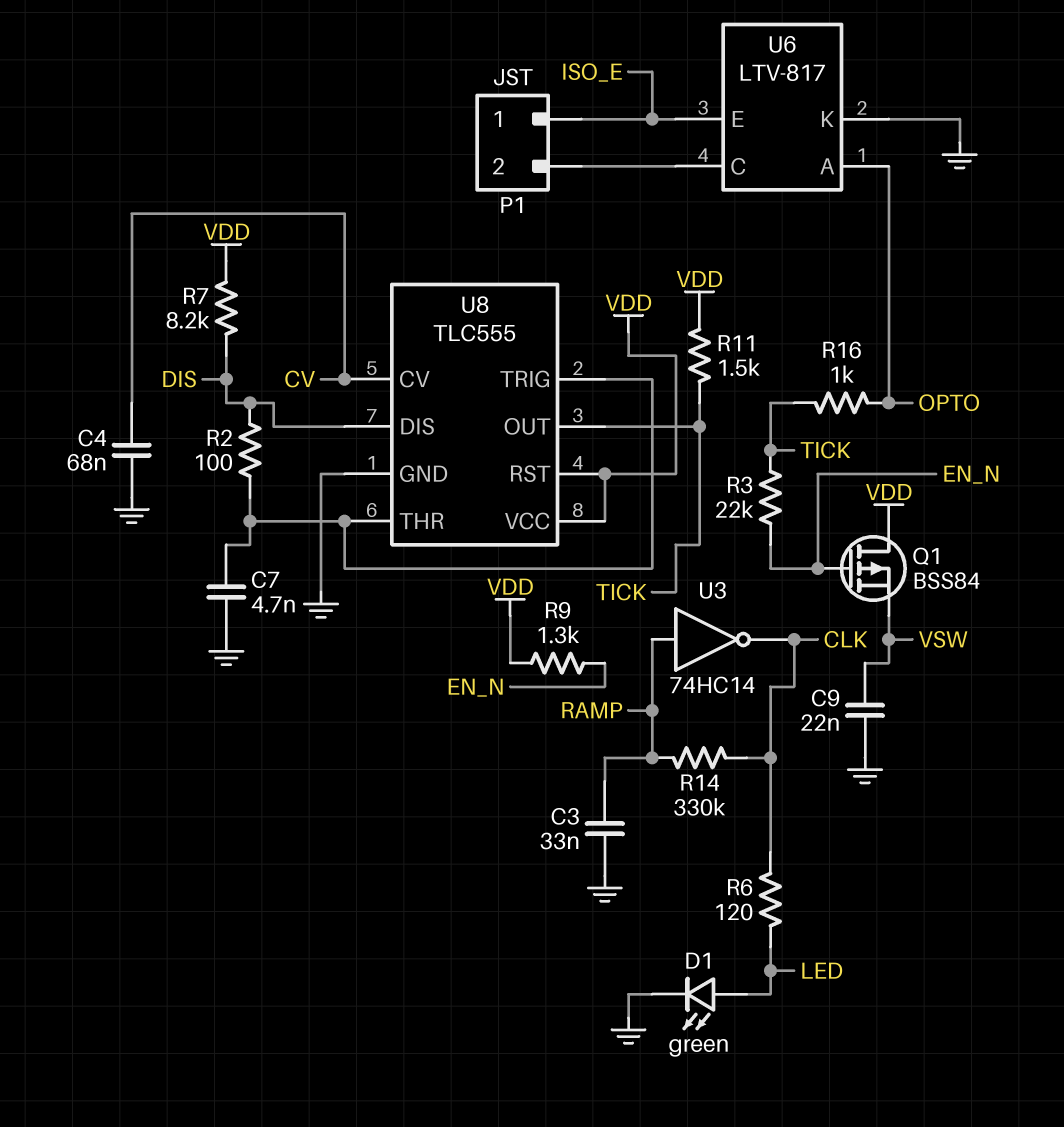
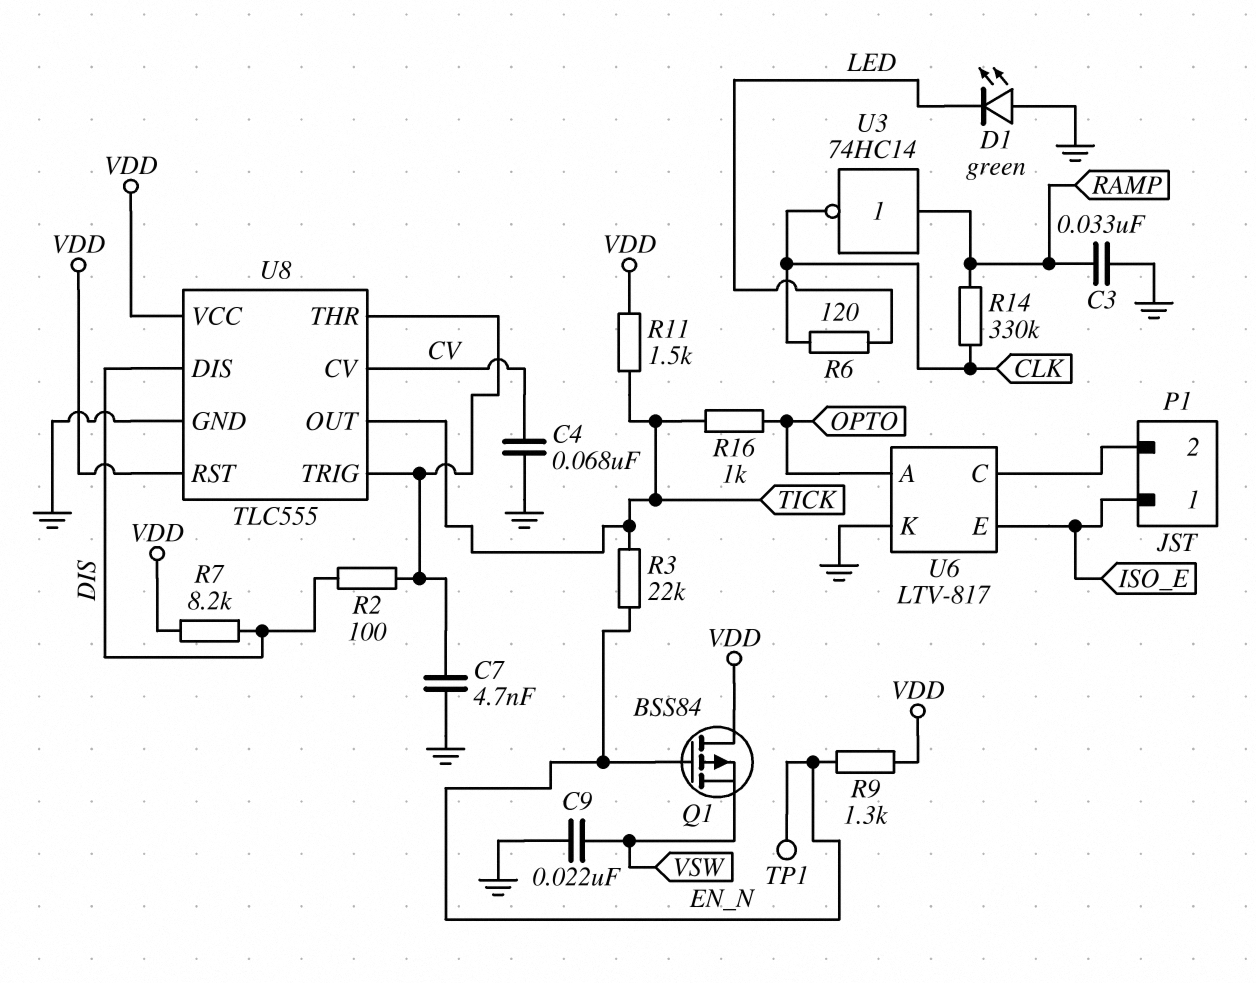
D1: LED green (A LED, K GND) -> LED green (A GND, K LED)
TP1: none -> test point (EN_N)

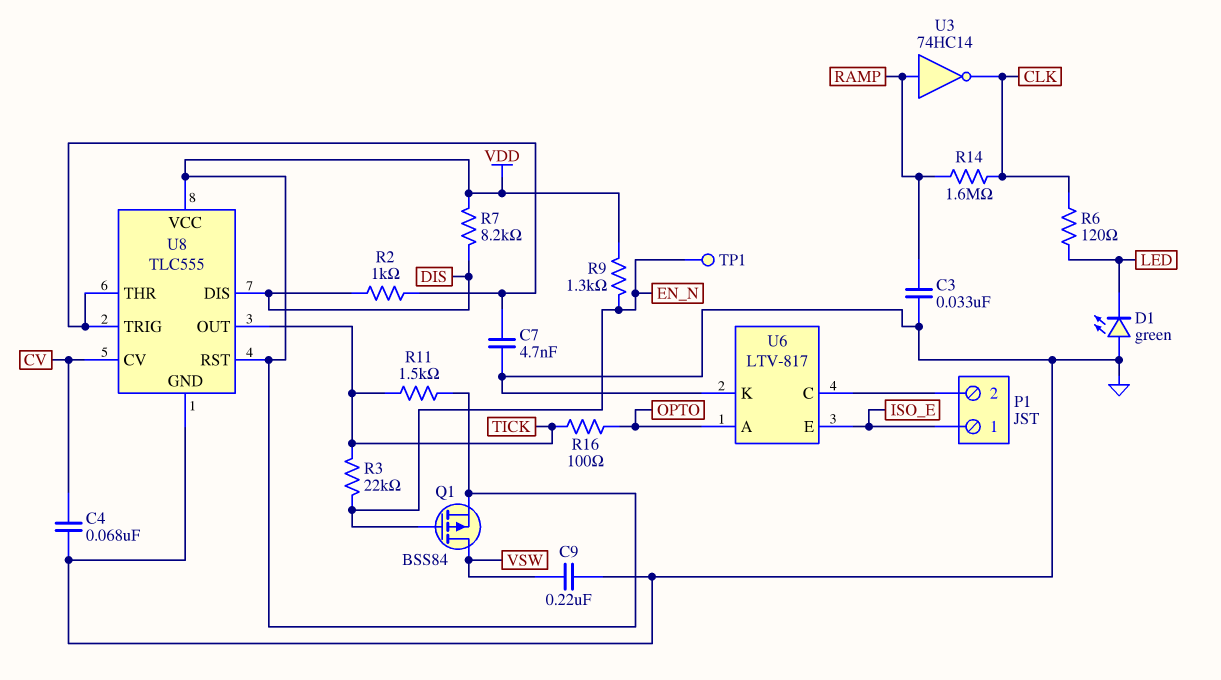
C9: 22nF (GND, VSW) -> 220nF (GND, VSW)
Q1: PMOS BSS84 (G EN_N, D VDD, S VSW) -> PMOS BSS84 (G EN_N, D VSW, S VDD)
R2: 100 (DIS, U8/THR) -> 1k (DIS, U8/THR)
R14: 330k (CLK, RAMP) -> 1.6M (CLK, RAMP)
R16: 1k (OPTO, TICK) -> 100 (OPTO, TICK)

